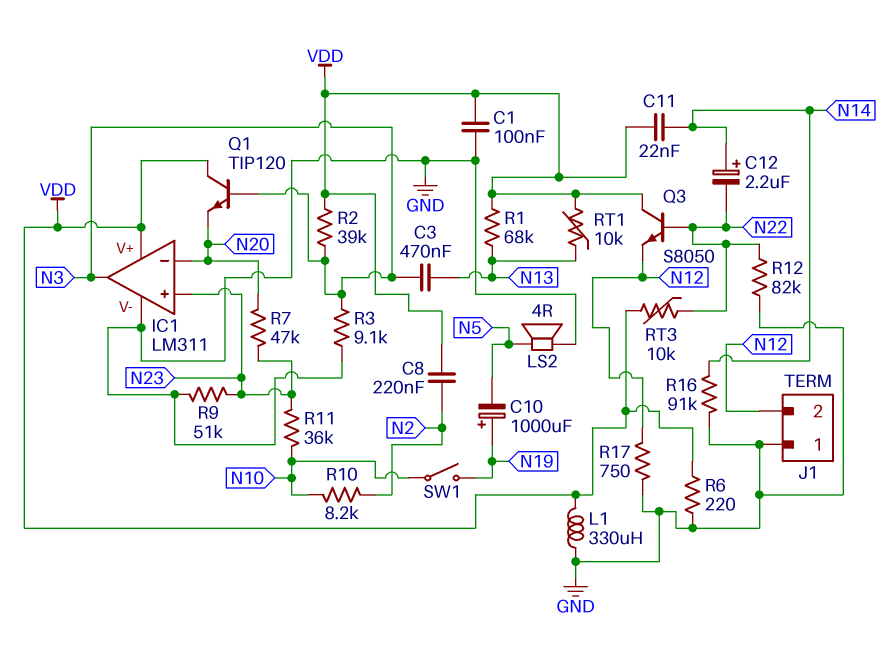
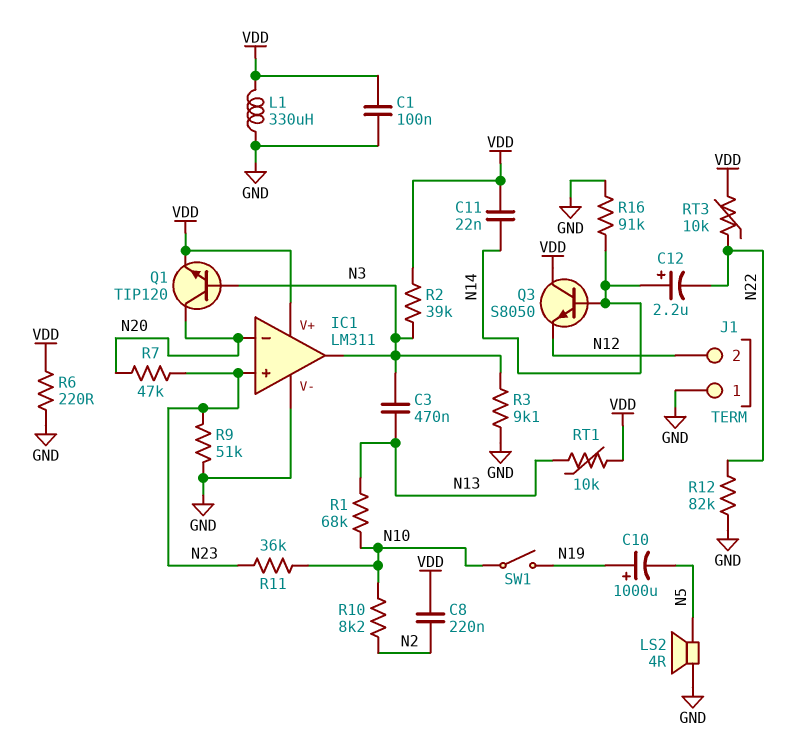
Q1: NPN TIP120 (B N3, C VDD, E N20) -> NPN TIP120 (B N3, C N20, E VDD)
Q3: NPN S8050 (B N22, C VDD, E N12) -> NPN S8050 (B N14, C VDD, E N12)
R1: 68k (N13, VDD) -> 68k (N10, N13)
R17: 750 (GND, N12) -> none

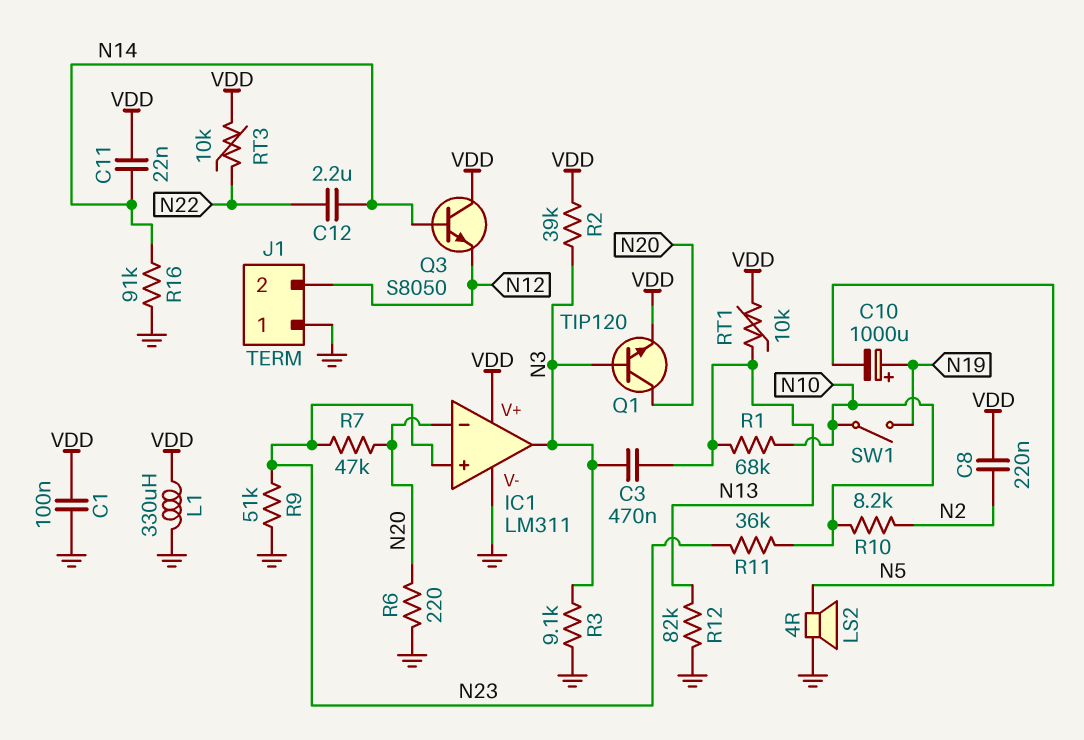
C12: 2.2uF (plus N14, minus N22) -> 2.2uF (N14, N22)
R6: 220 (GND, VDD) -> 220 (GND, N20)
R12: 82k (GND, N22) -> 82k (GND, N13)

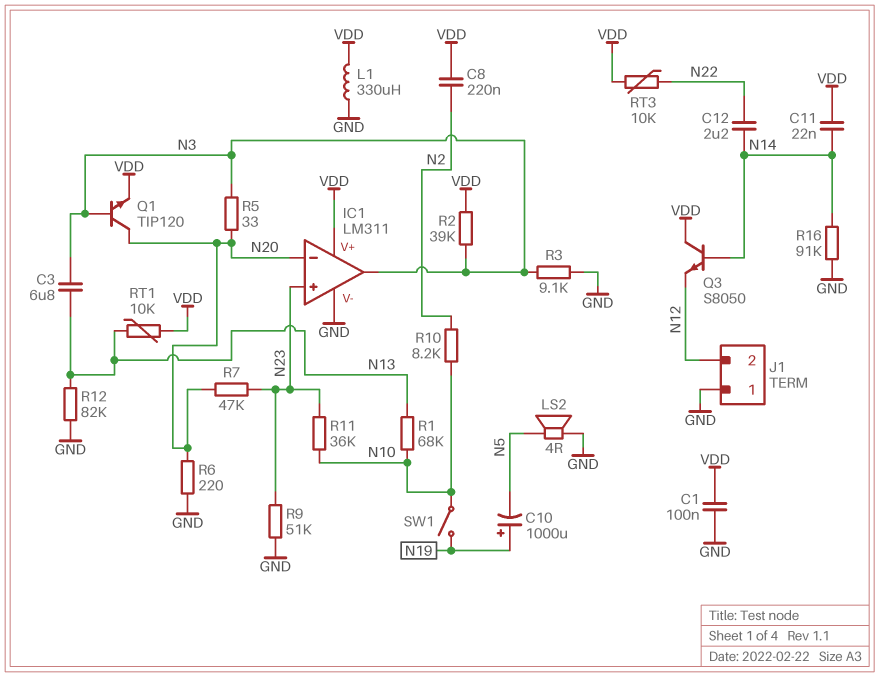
C3: 470nF (N3, N13) -> 6.8uF (N3, N13)
R5: none -> 33 (N3, N20)

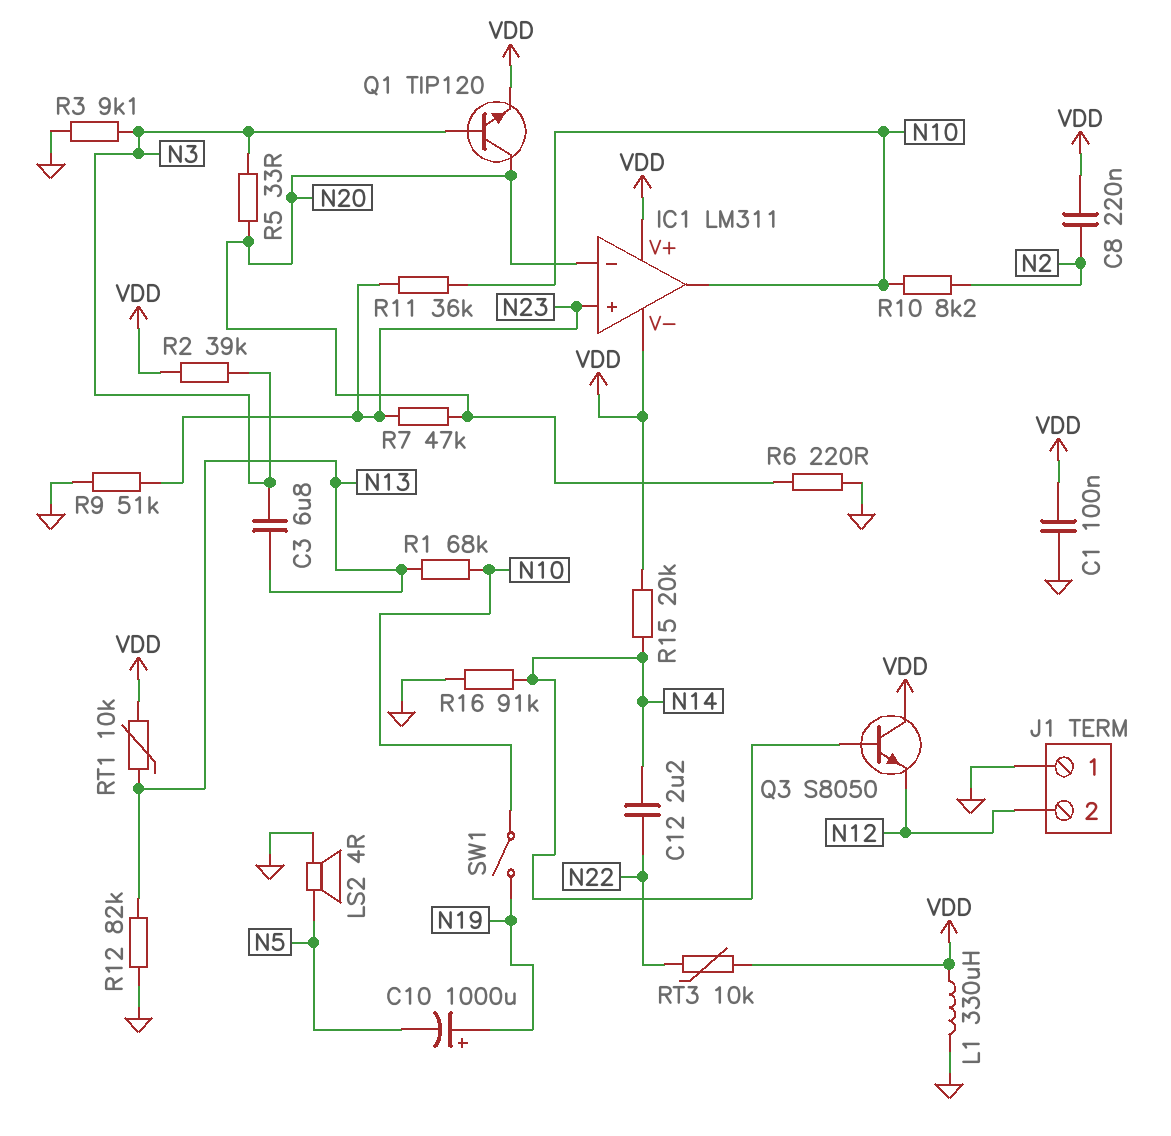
C11: 22nF (N14, VDD) -> none
IC1 pin V-: GND -> VDD
IC1 pin out: N3 -> N10
R15: none -> 20k (N14, VDD)

